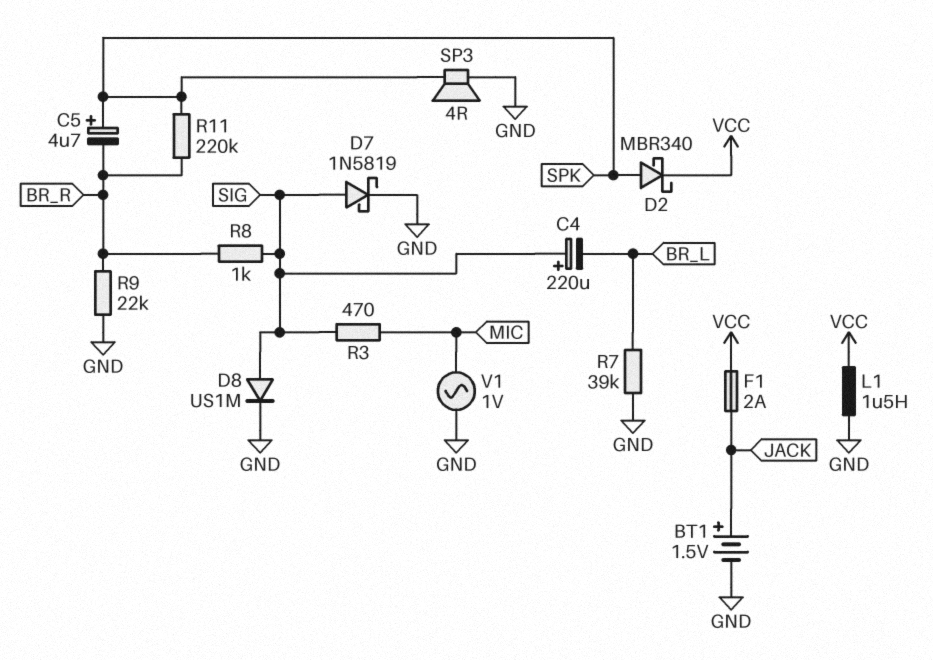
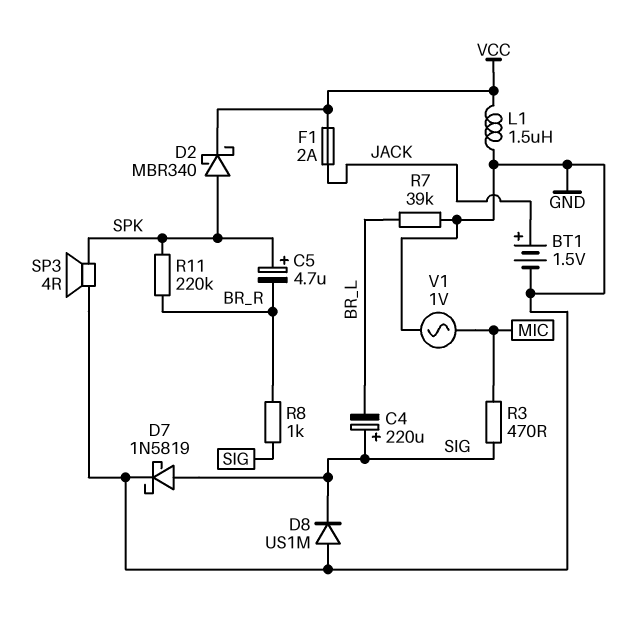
D8: diode US1M (A SIG, K GND) -> diode US1M (A GND, K SIG)
R9: 22k (BR_R, GND) -> none

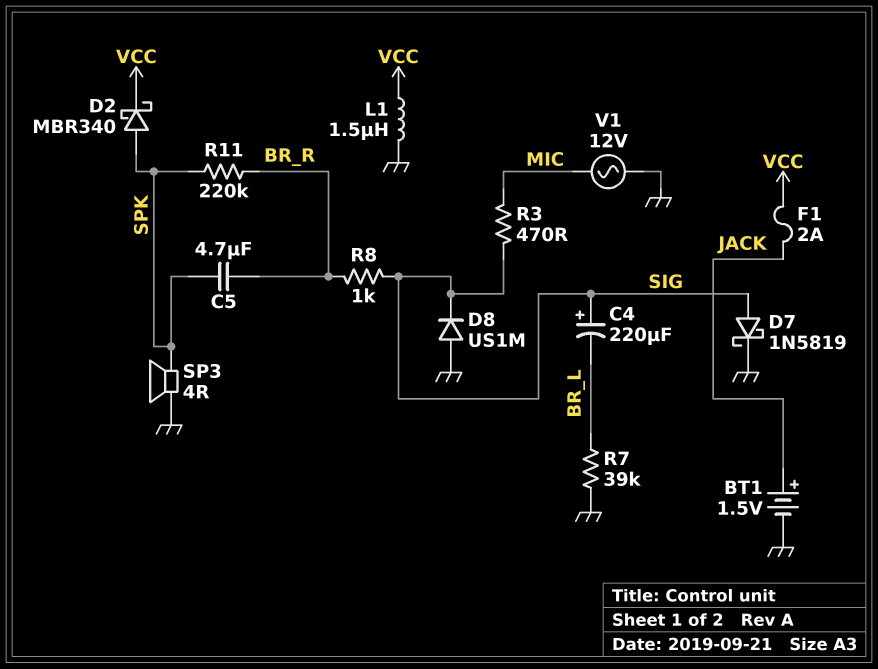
C5: 4.7uF (plus SPK, minus BR_R) -> 4.7uF (BR_R, SPK)
V1: AC 1V (GND, MIC) -> AC 12V (GND, MIC)

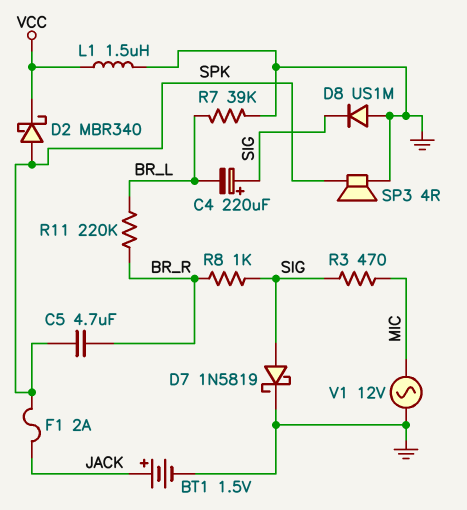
F1: 2A (JACK, VCC) -> 2A (JACK, SPK)
R11: 220k (BR_R, SPK) -> 220k (BR_L, BR_R)

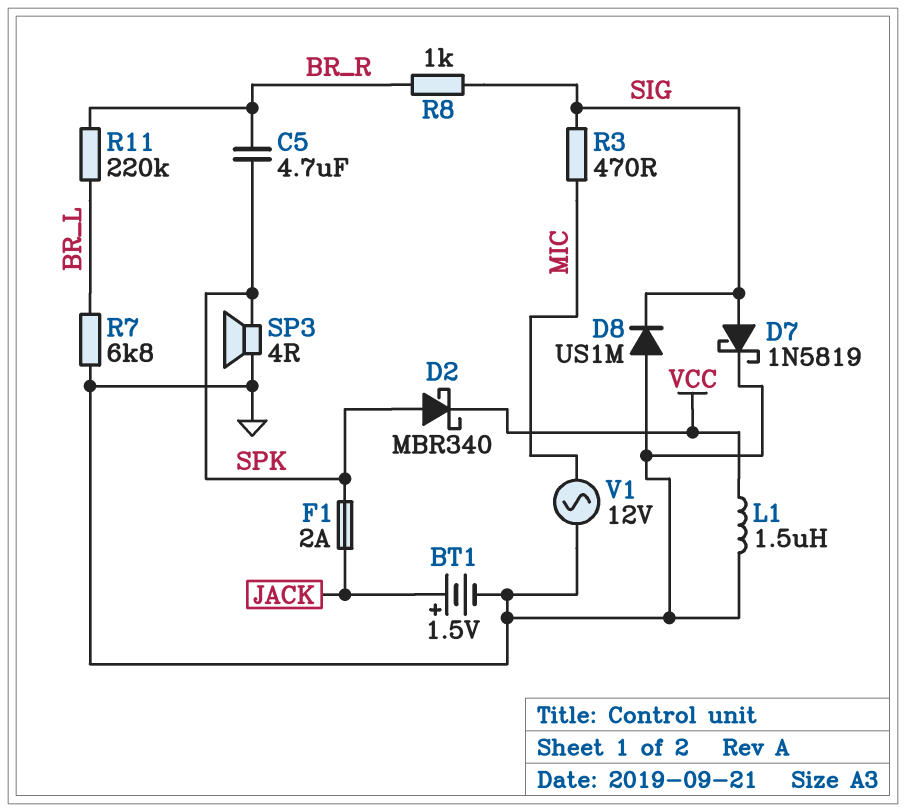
C4: 220uF (plus SIG, minus BR_L) -> none
R7: 39k (BR_L, GND) -> 6.8k (BR_L, GND)

